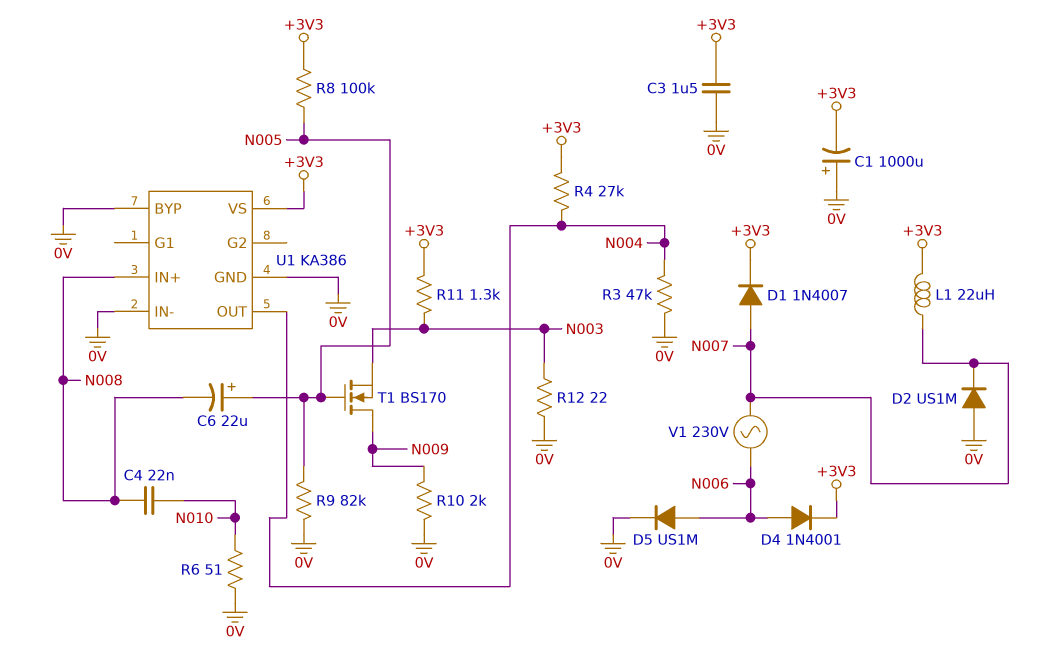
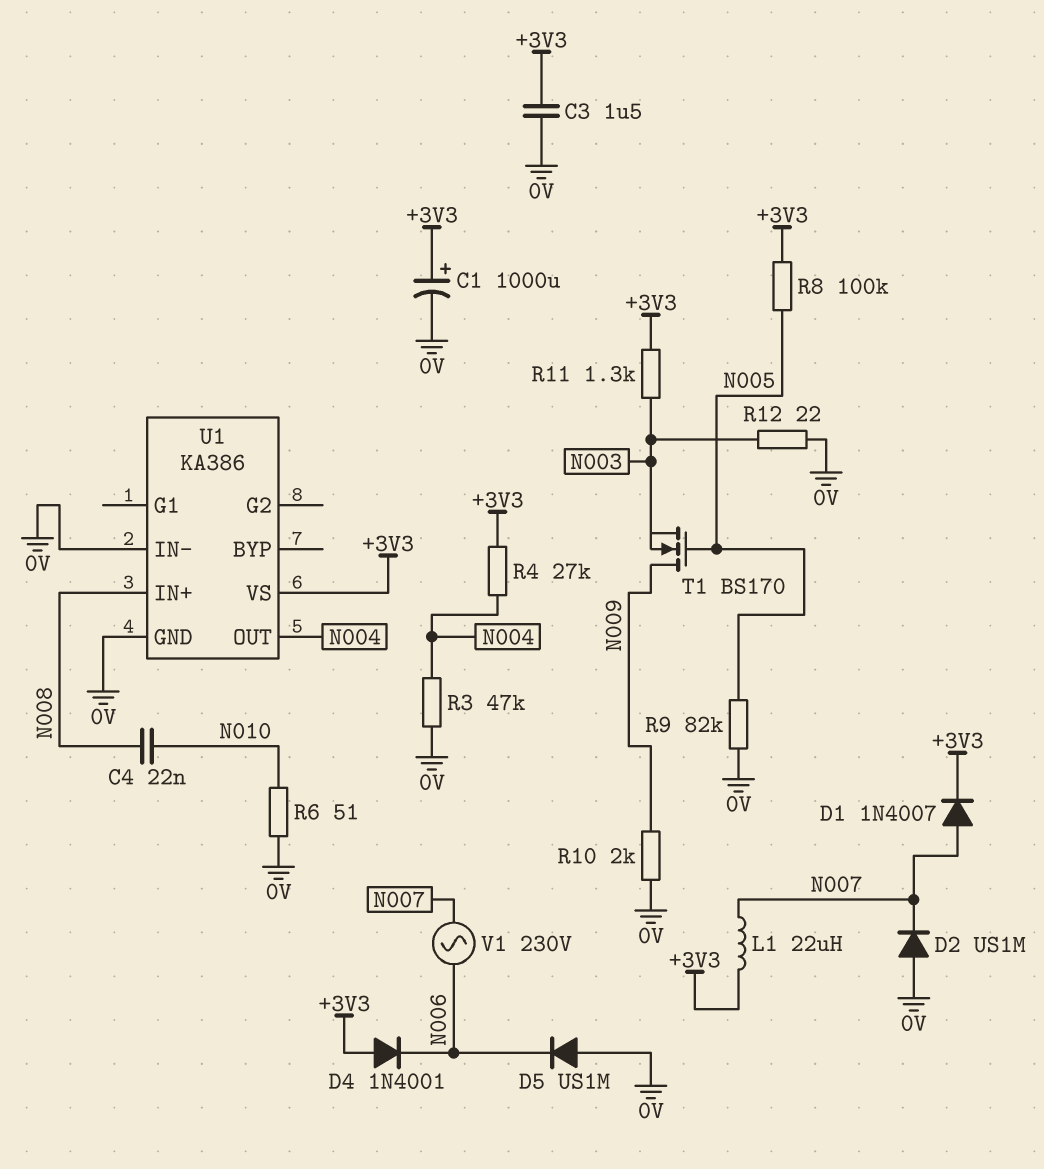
C1: 1000uF (plus 0V, minus +3V3) -> 1000uF (plus +3V3, minus 0V)
C6: 22uF (plus N005, minus N008) -> none
D4: diode 1N4001 (A N006, K +3V3) -> diode 1N4001 (A +3V3, K N006)
D5: diode US1M (A N006, K 0V) -> diode US1M (A 0V, K N006)
U1 pin BYP: 0V -> none

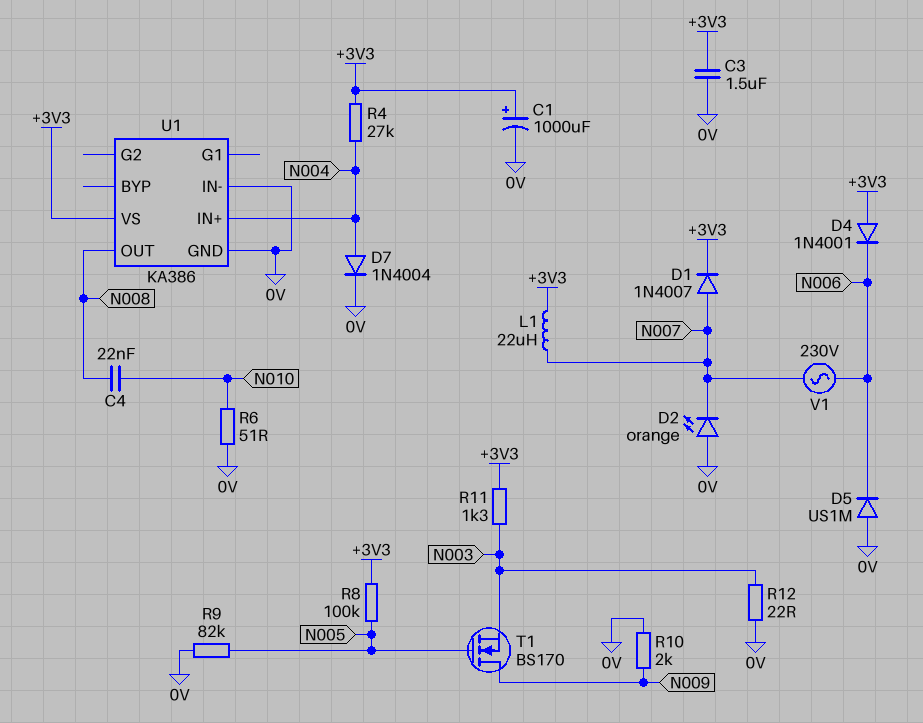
D2: diode US1M (A 0V, K N007) -> LED orange (A 0V, K N007)
D7: none -> diode 1N4004 (A N004, K 0V)
R3: 47k (0V, N004) -> none
U1 pin IN+: N008 -> N004
U1 pin OUT: N004 -> N008

